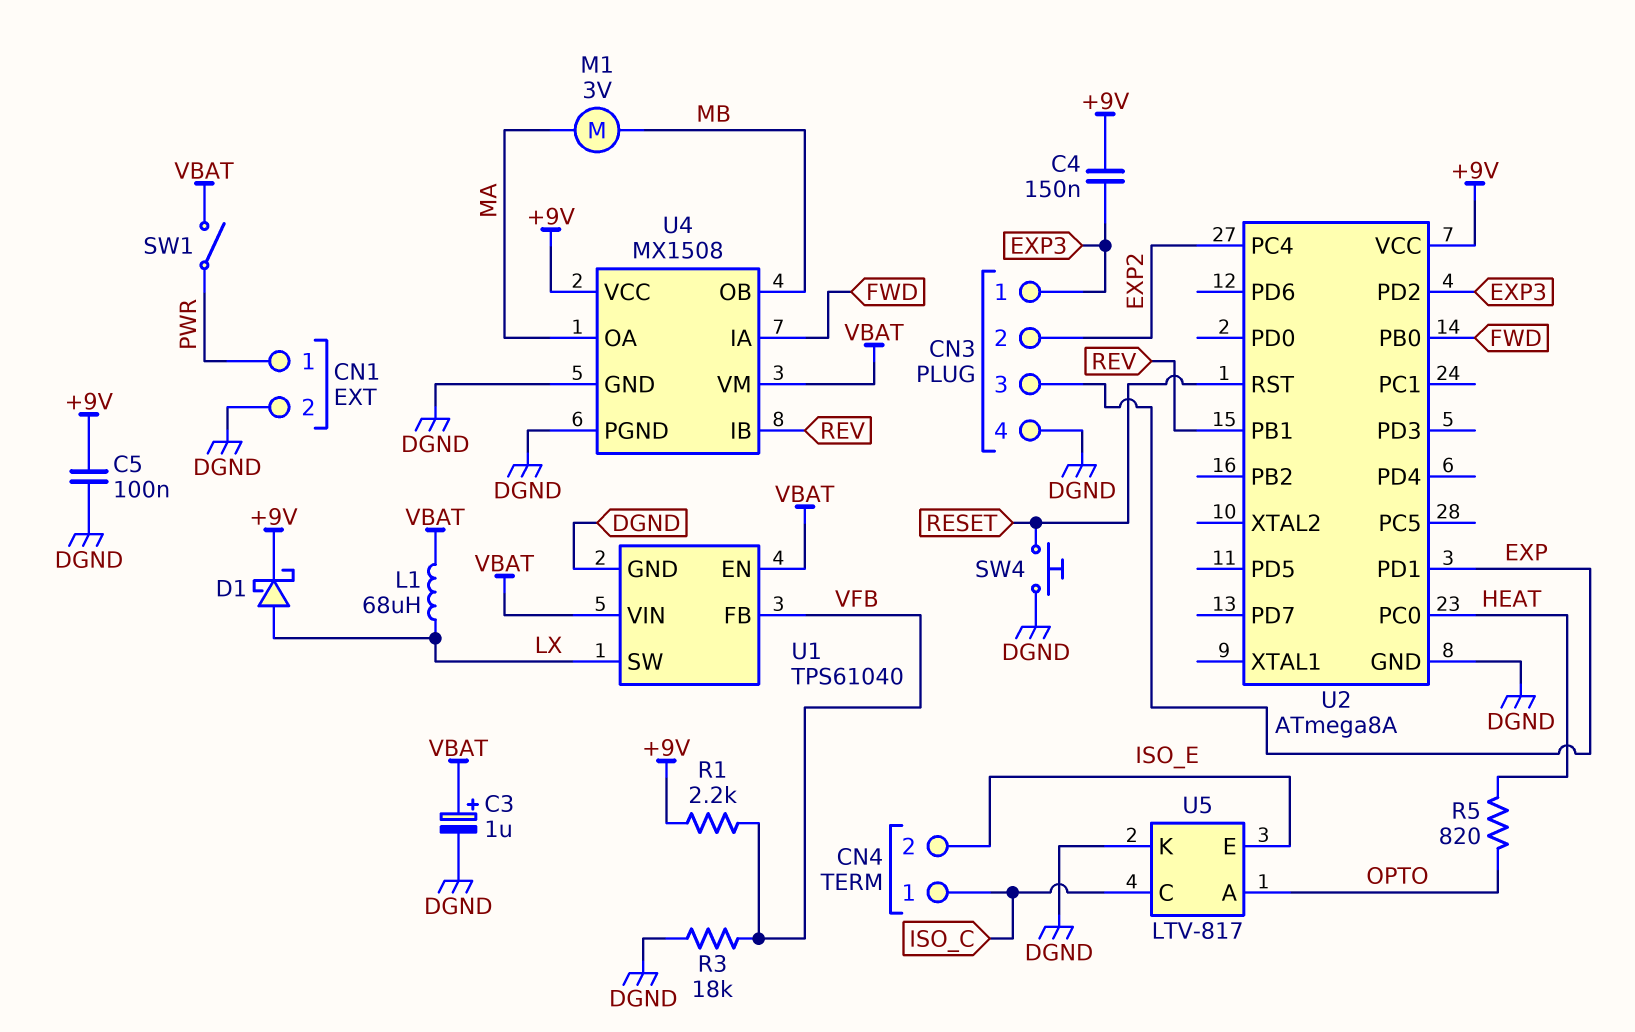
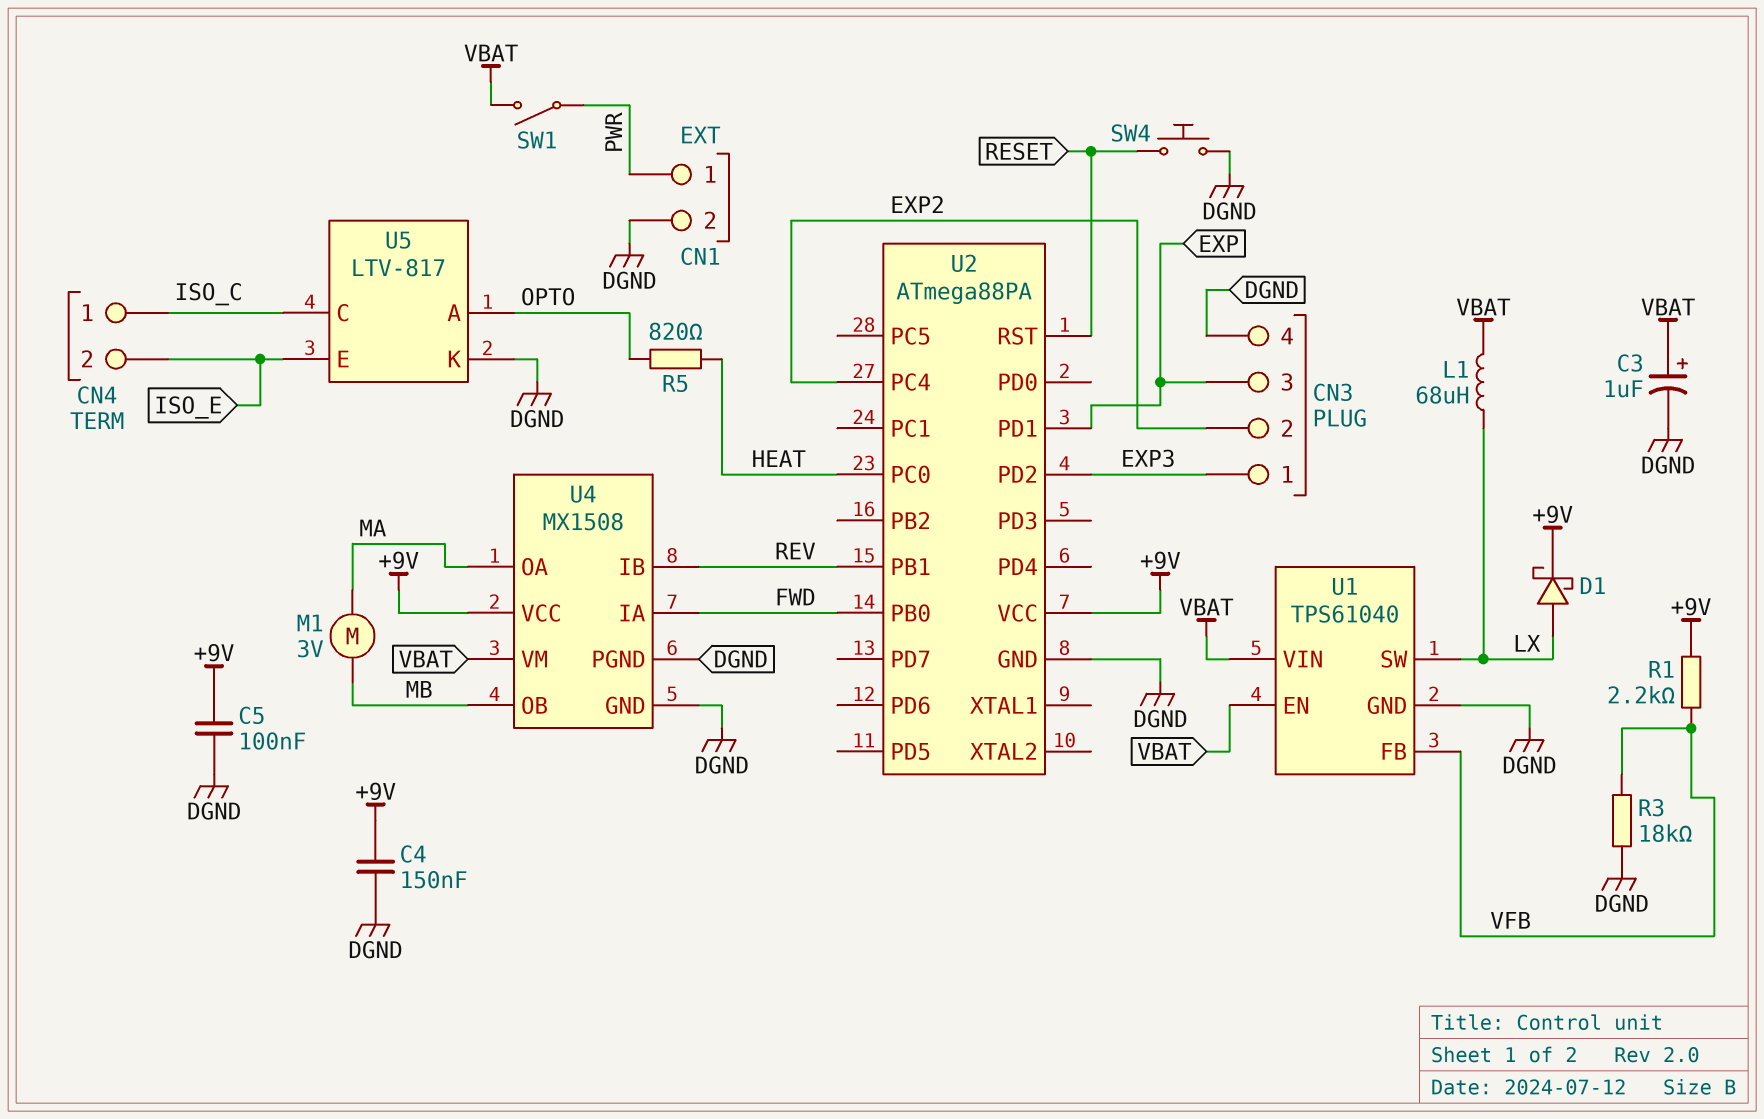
C4: 150nF (+9V, EXP3) -> 150nF (+9V, DGND)
U2: ATmega8A -> ATmega88PA

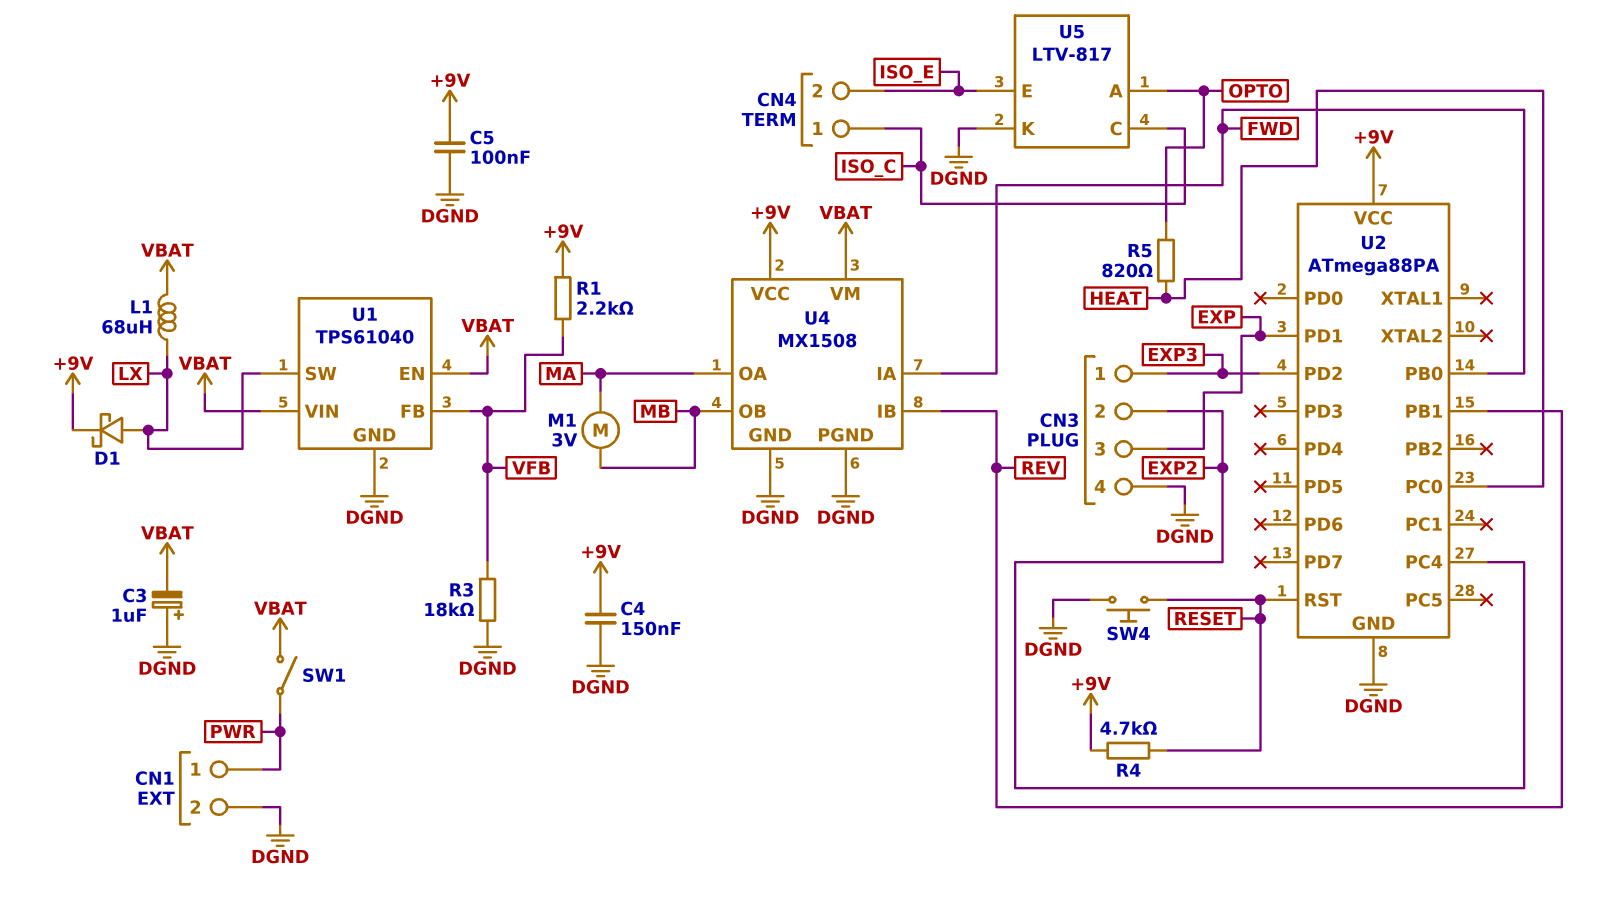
C3: 1uF (plus VBAT, minus DGND) -> 1uF (plus DGND, minus VBAT)
R4: none -> 4.7k (+9V, RESET)

